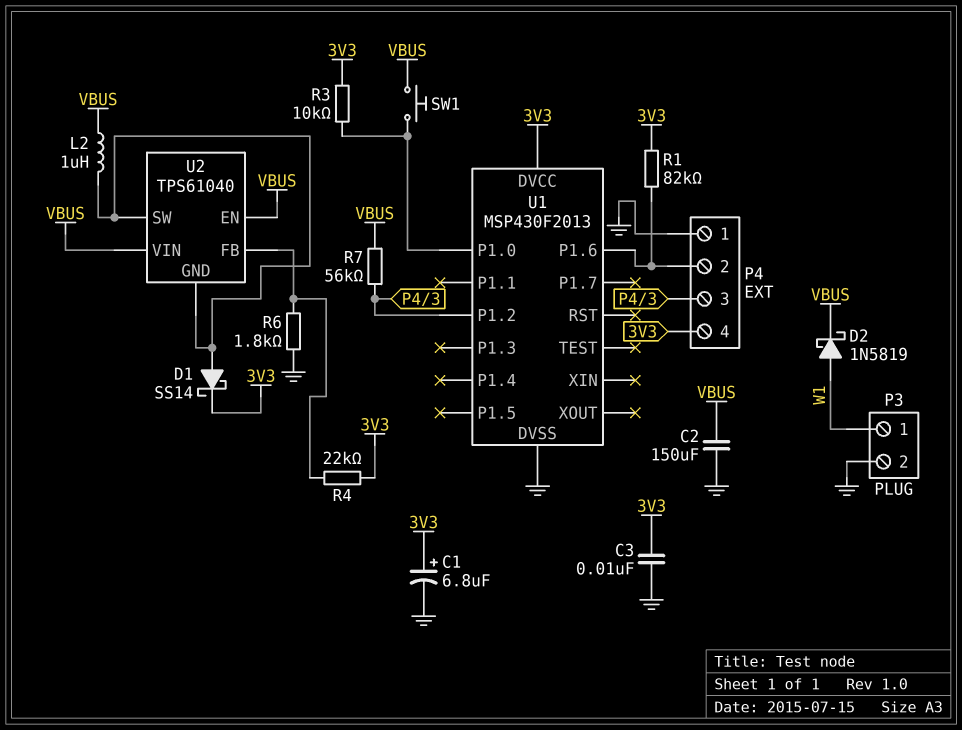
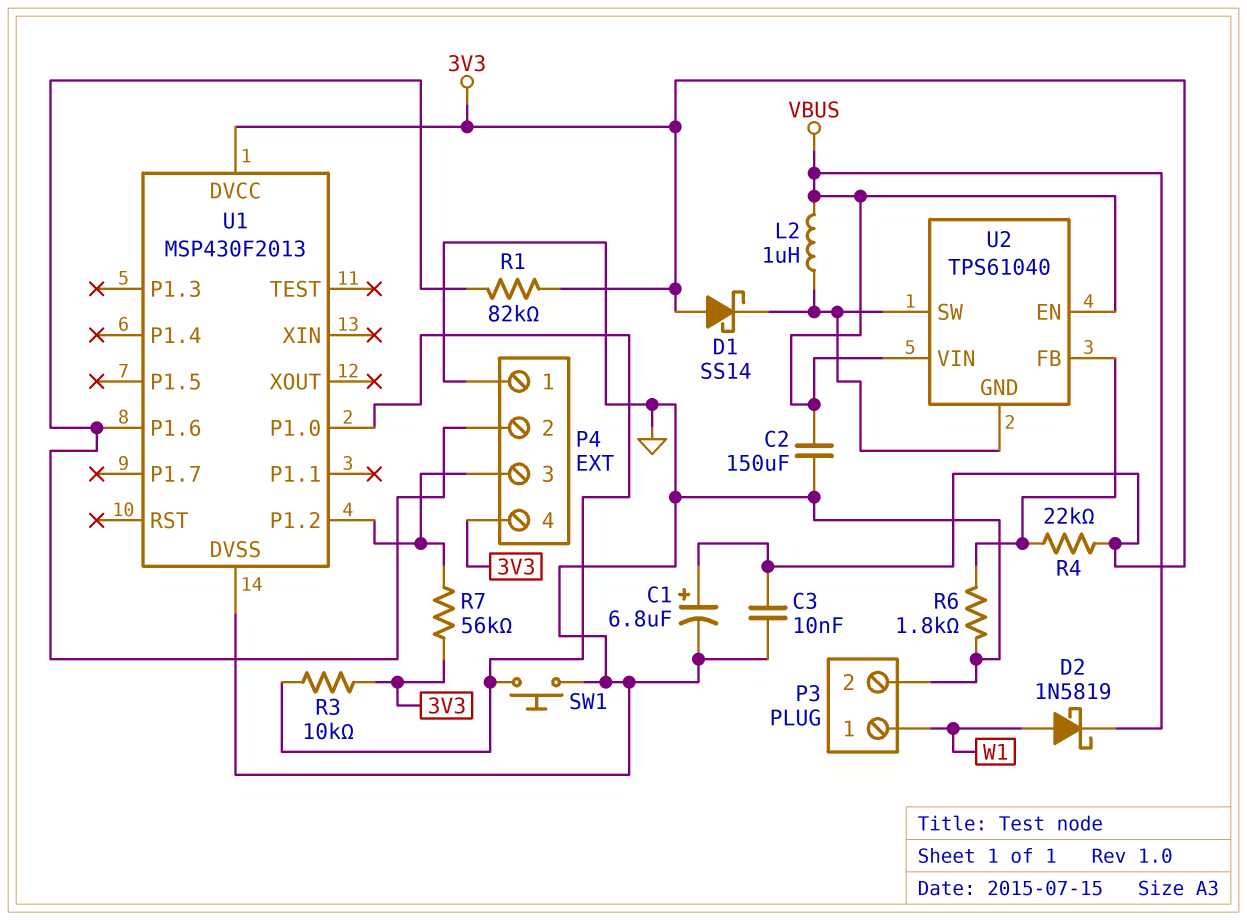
D1: schottky SS14 (A U2/GND, K 3V3) -> schottky SS14 (A 3V3, K U2/GND)
R7: 56k (P4/3, VBUS) -> 56k (3V3, P4/3)
SW1: button (U1/P1.0, VBUS) -> button (GND, U1/P1.0)

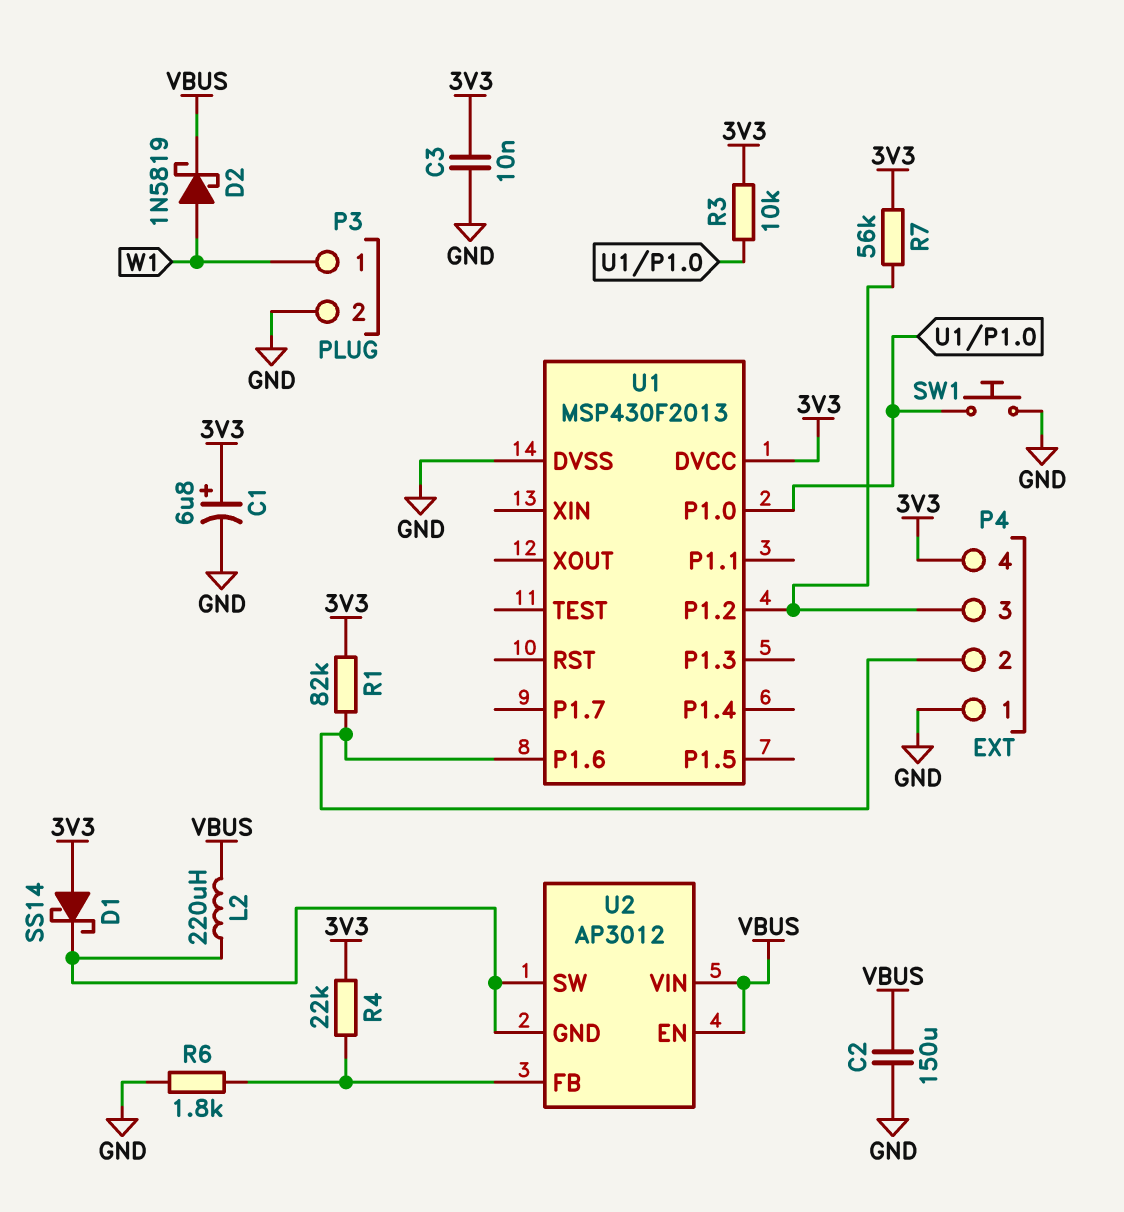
L2: 1uH (U2/GND, VBUS) -> 220uH (U2/GND, VBUS)
U2: TPS61040 -> AP3012

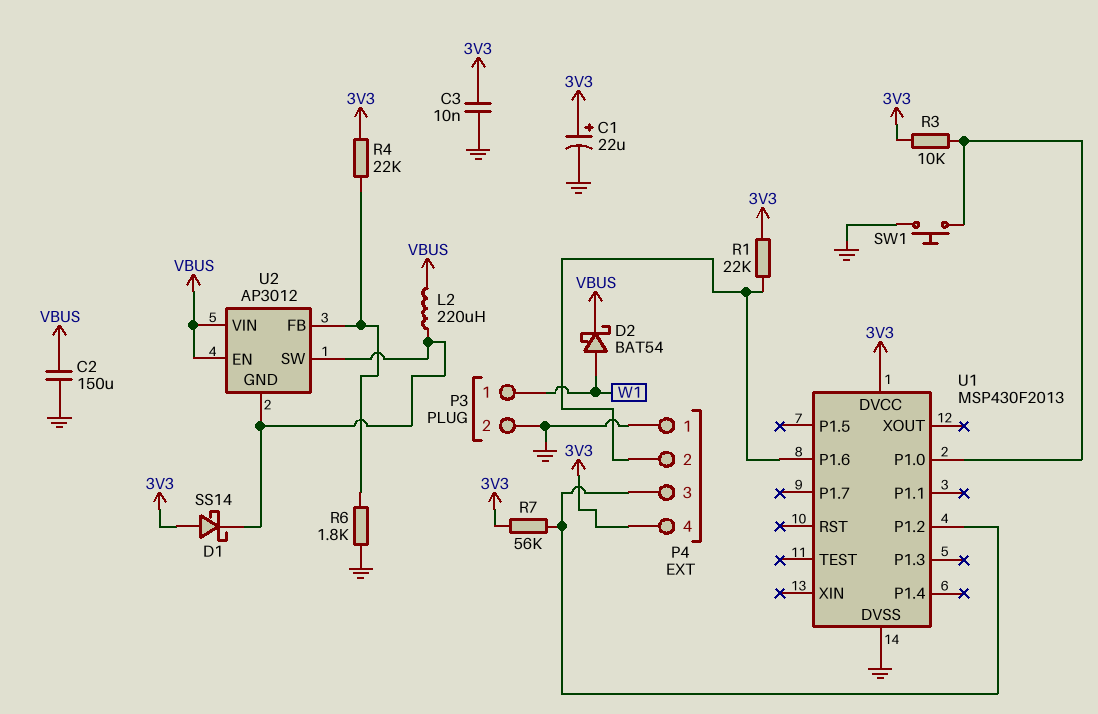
C1: 6.8uF (plus 3V3, minus GND) -> 22uF (plus 3V3, minus GND)
D2: schottky 1N5819 (A W1, K VBUS) -> schottky BAT54 (A W1, K VBUS)
R1: 82k (3V3, P4/2) -> 22k (3V3, P4/2)

